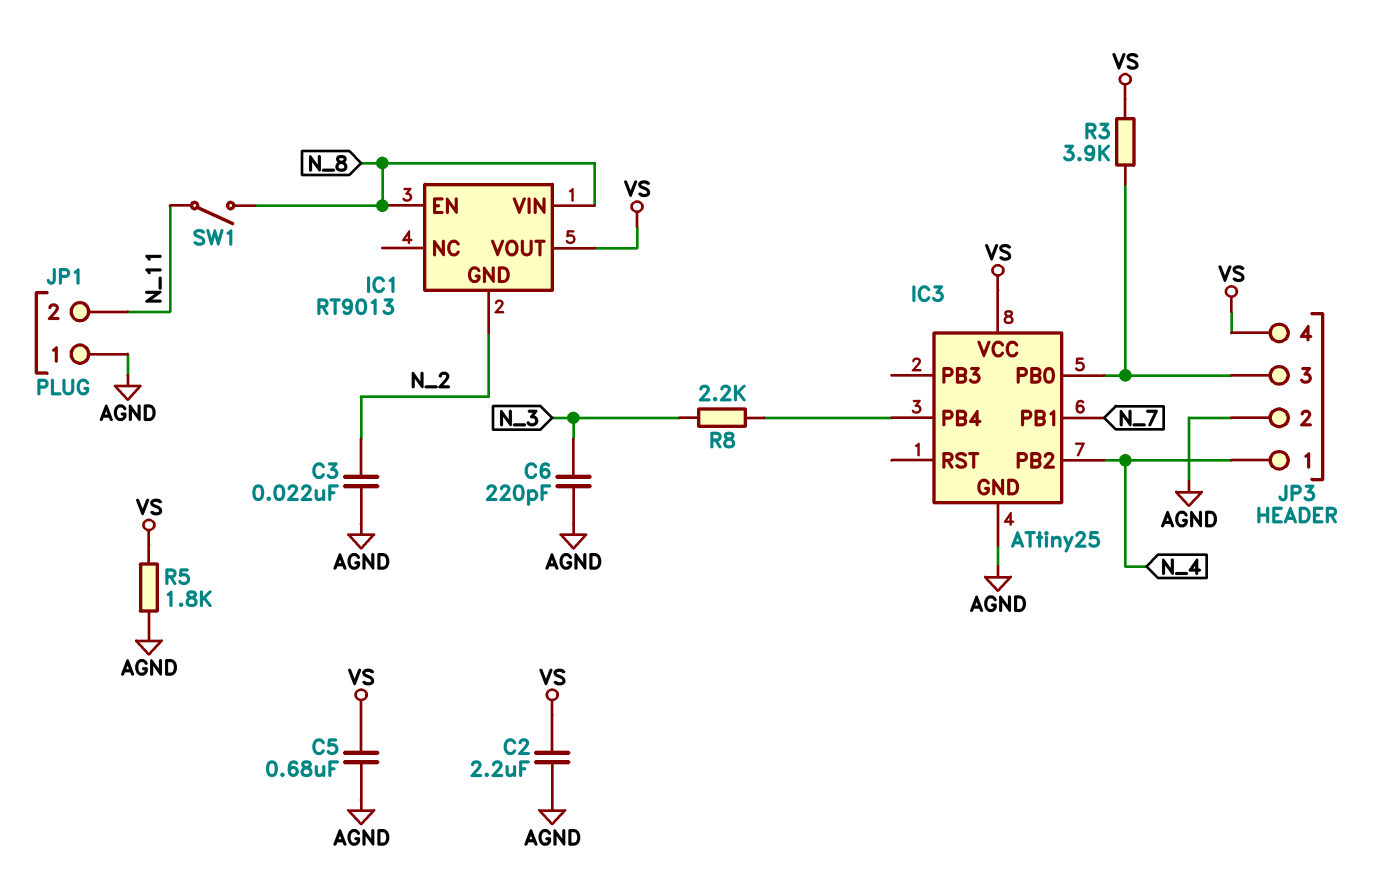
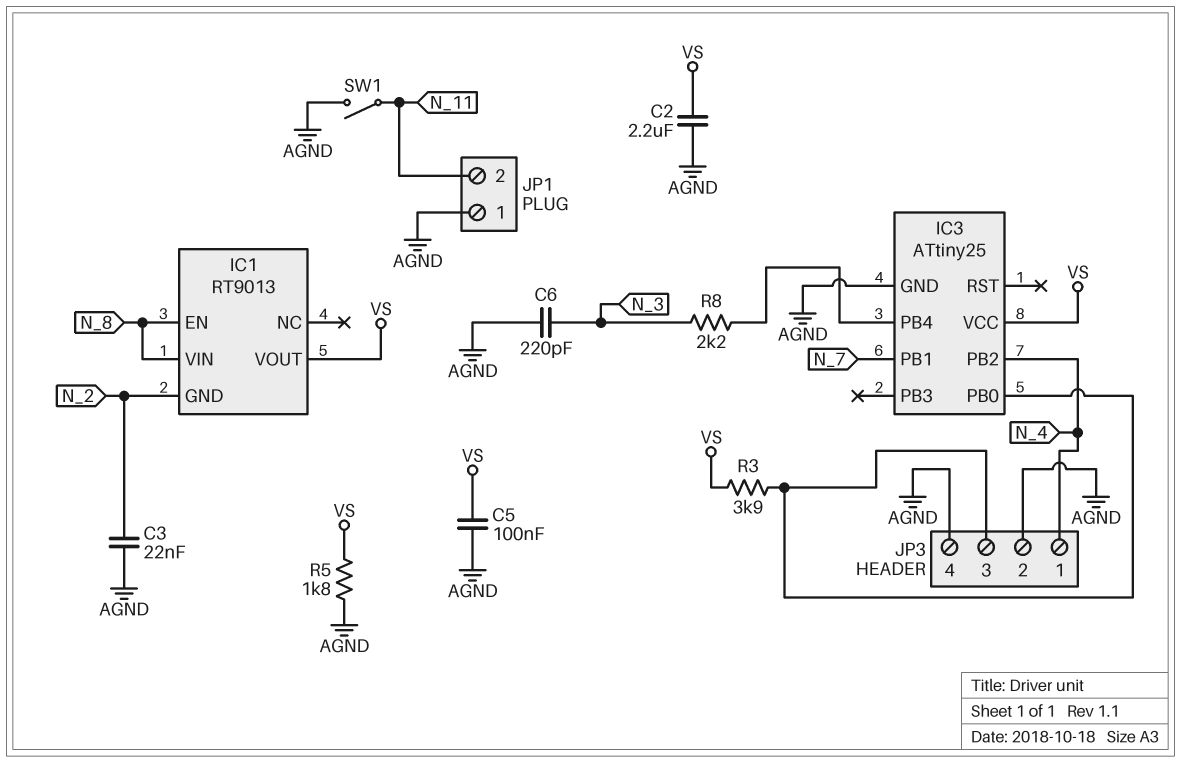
C5: 680nF (AGND, VS) -> 100nF (AGND, VS)
JP3 pin 4: VS -> AGND
SW1: switch (N_8, N_11) -> switch (AGND, N_11)

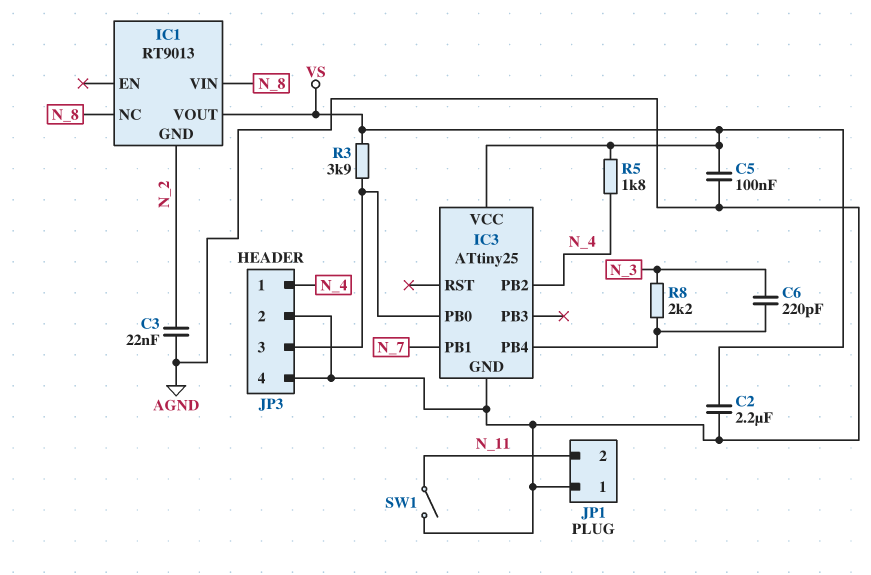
C6: 220pF (AGND, N_3) -> 220pF (IC3/PB4, N_3)
IC1 pin EN: N_8 -> none
IC1 pin NC: none -> N_8
R5: 1.8k (AGND, VS) -> 1.8k (N_4, VS)

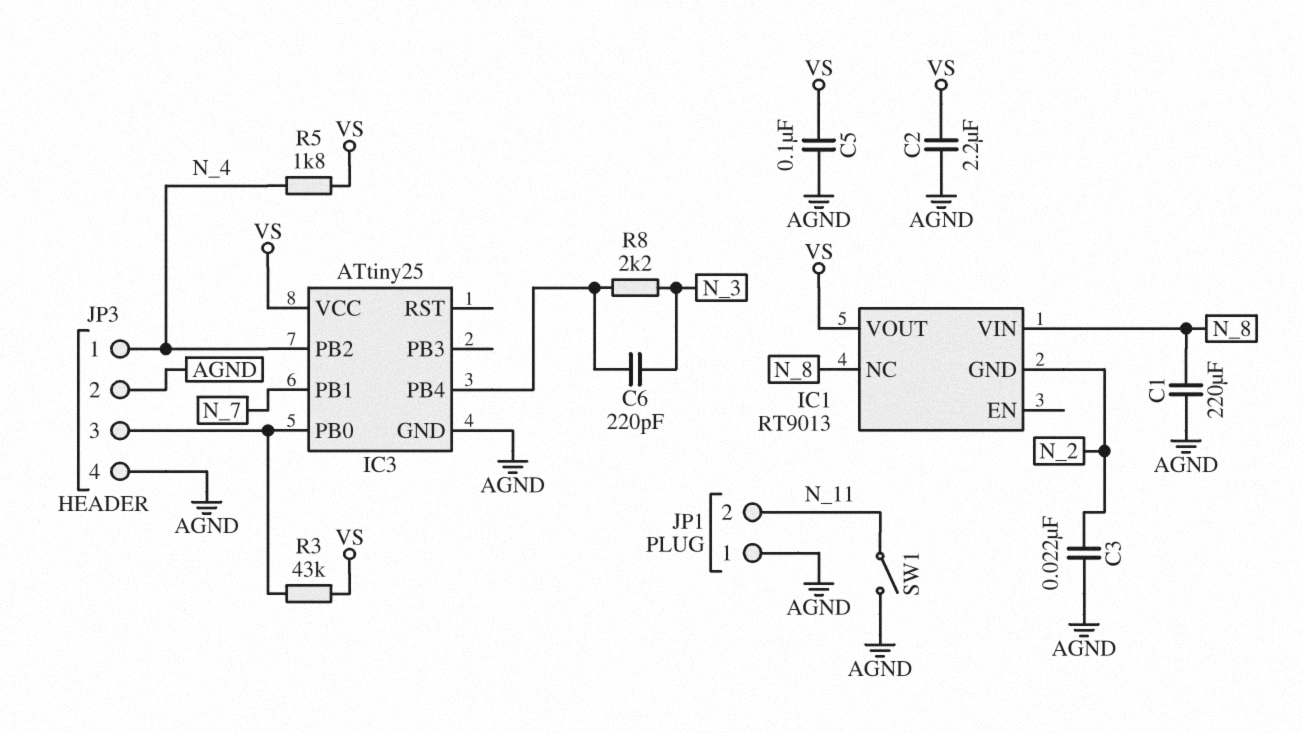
C1: none -> 220uF (AGND, N_8)
R3: 3.9k (IC3/PB0, VS) -> 43k (IC3/PB0, VS)

